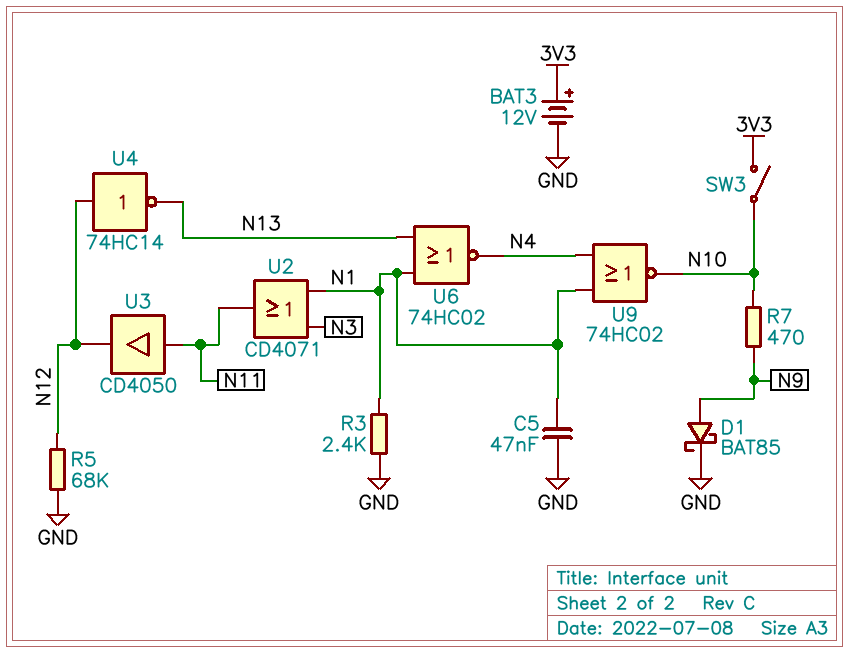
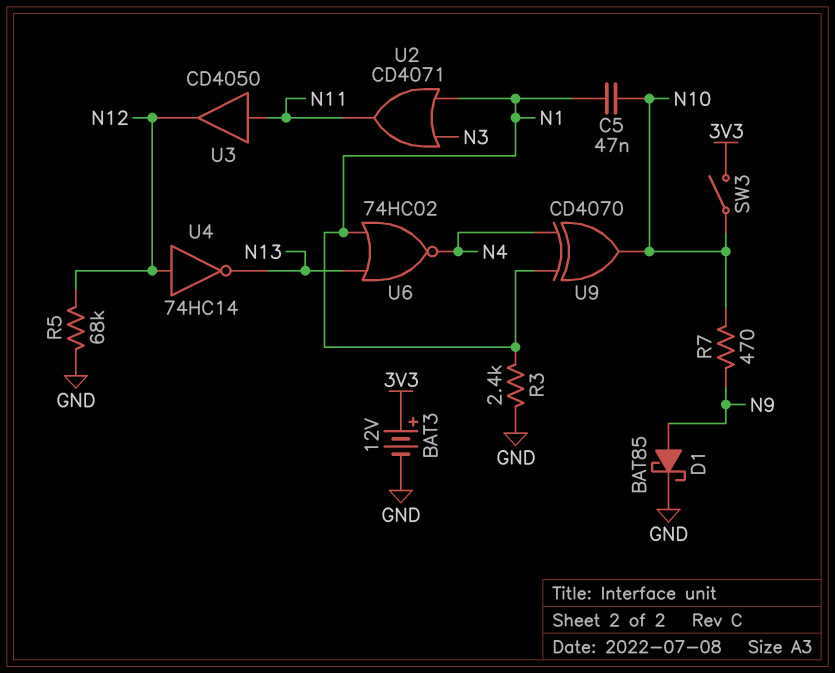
C5: 47nF (GND, N1) -> 47nF (N1, N10)
U9: NOR 74HC02 (in N1, in N4, out N10) -> XOR CD4070 (in N1, in N4, out N10)

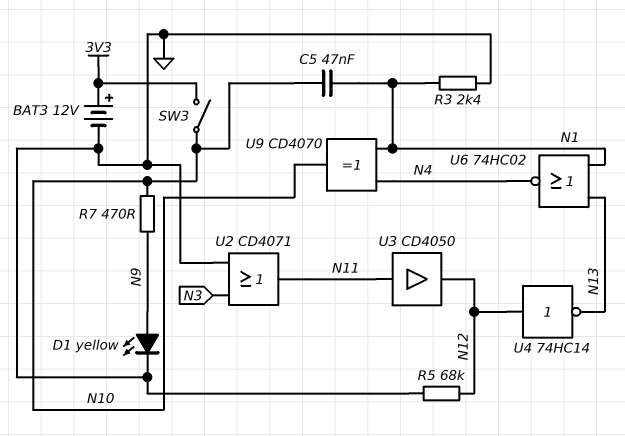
D1: schottky BAT85 (A N9, K GND) -> LED yellow (A N9, K GND)
U2: OR CD4071 (in N1, in N3, out N11) -> OR CD4071 (in GND, in N3, out N11)

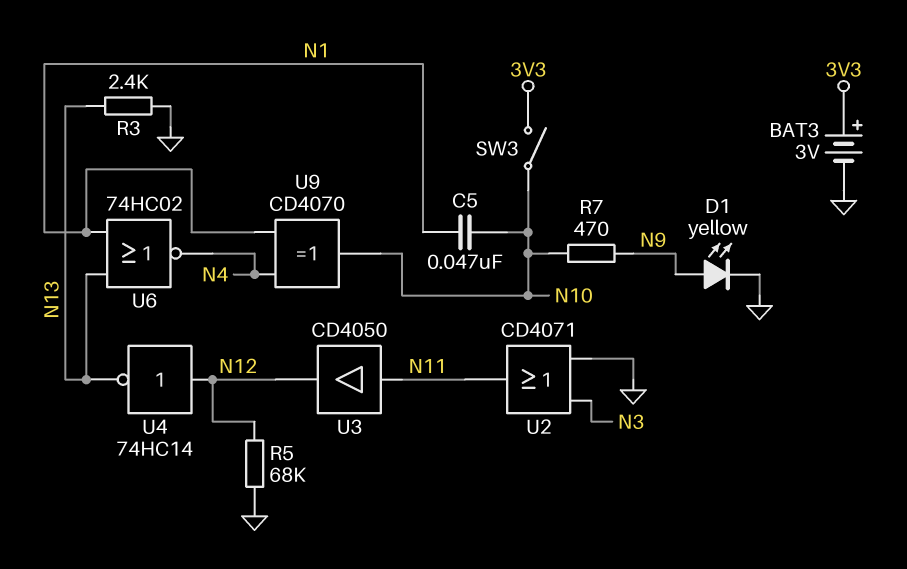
BAT3: 12V (plus 3V3, minus GND) -> 3V (plus 3V3, minus GND)
R3: 2.4k (GND, N1) -> 2.4k (GND, N13)

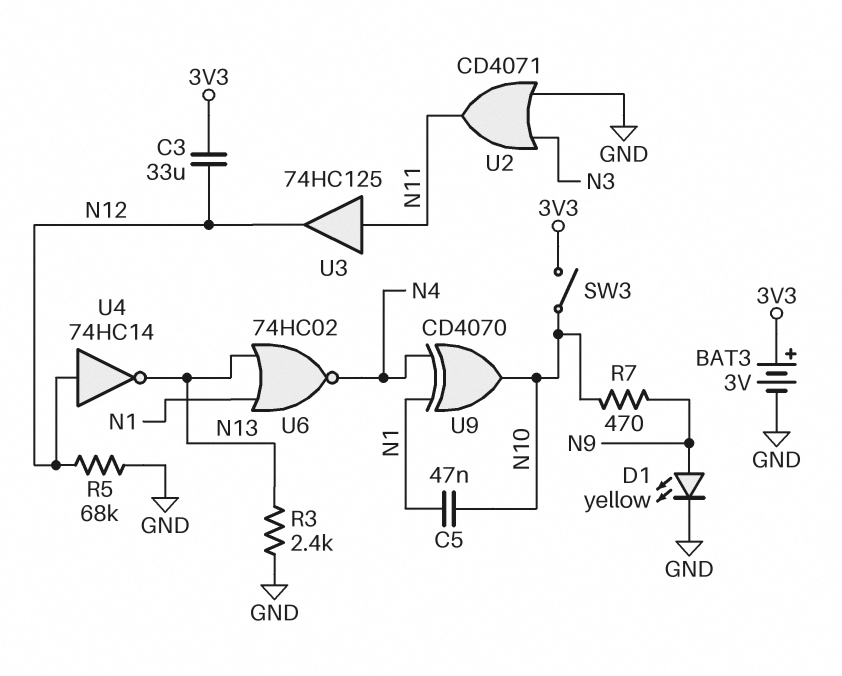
C3: none -> 33uF (3V3, N12)
U3: buffer CD4050 (in N11, out N12) -> buffer 74HC125 (in N11, out N12)

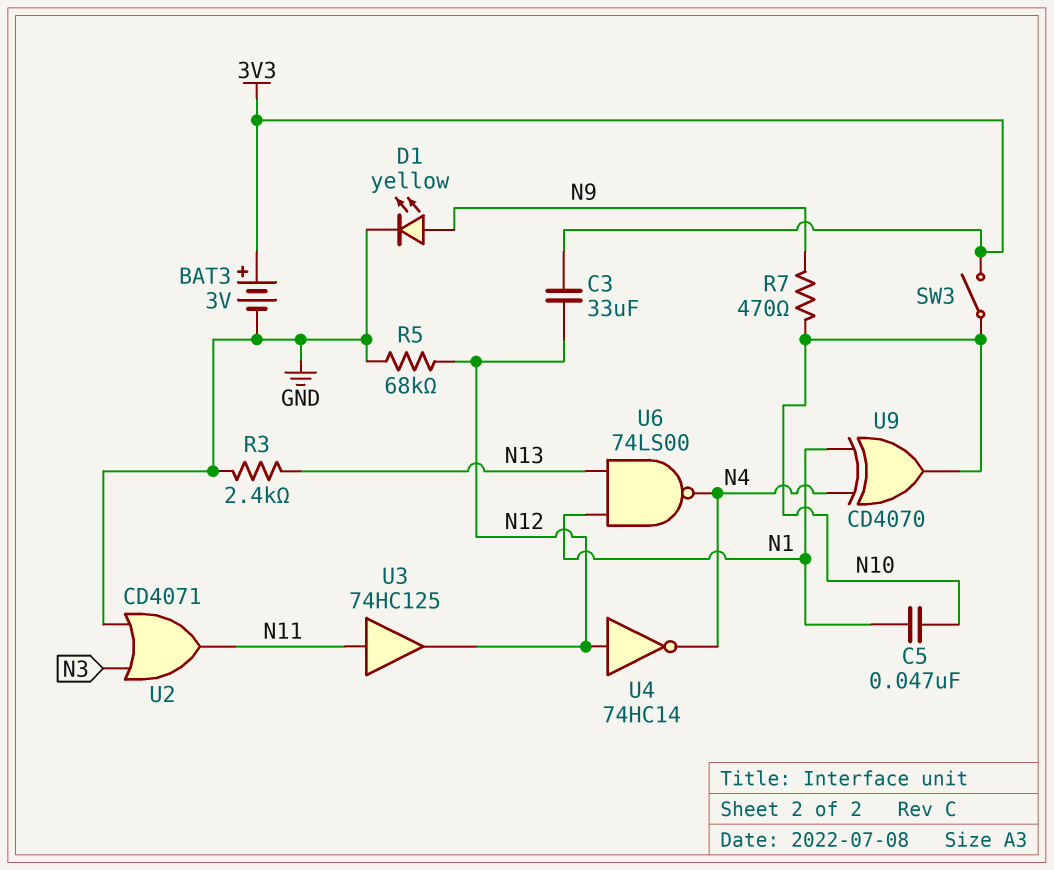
U4: NOT 74HC14 (in N12, out N13) -> NOT 74HC14 (in N12, out N4)
U6: NOR 74HC02 (in N1, in N13, out N4) -> NAND 74LS00 (in N1, in N13, out N4)

